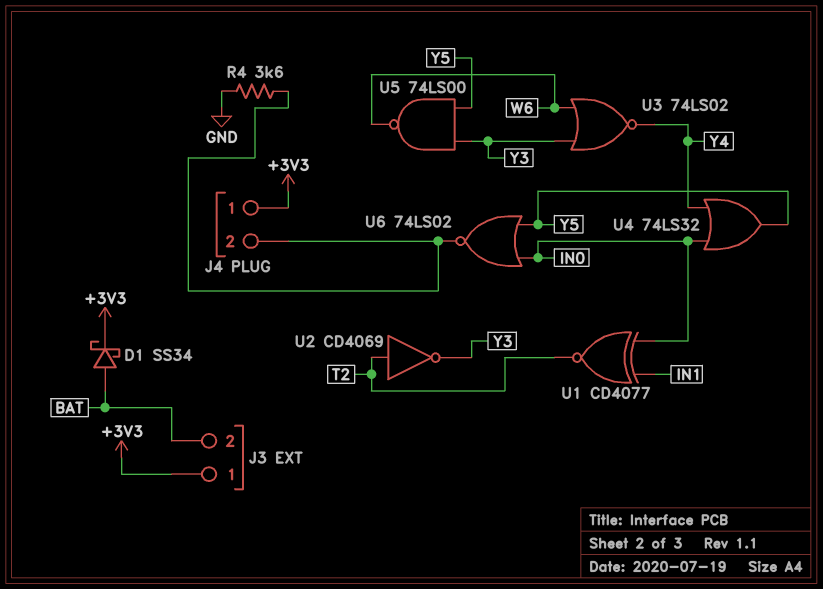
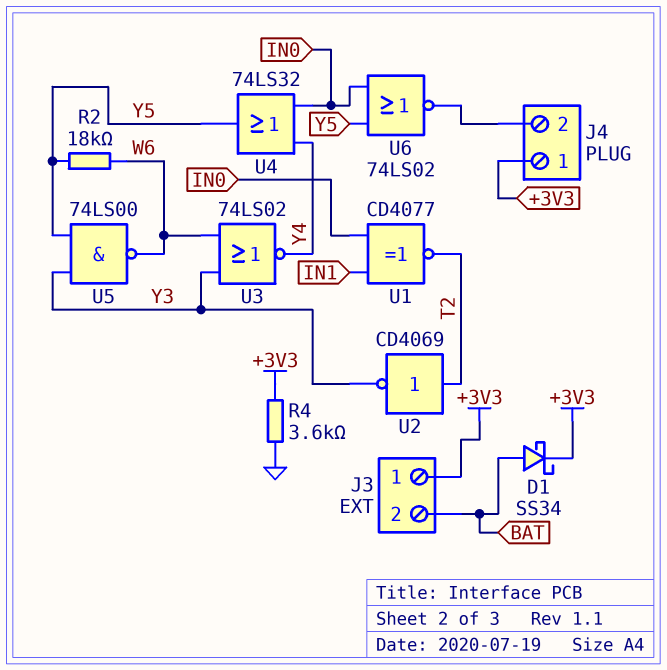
R2: none -> 18k (W6, Y5)
R4: 3.6k (GND, J4/2) -> 3.6k (+3V3, GND)

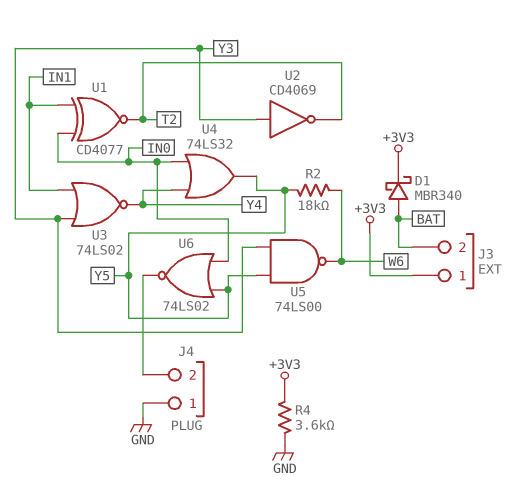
D1: schottky SS34 (A BAT, K +3V3) -> schottky MBR340 (A BAT, K +3V3)
J4 pin 1: +3V3 -> GND
U2: NOT CD4069 (in T2, out Y3) -> NOT CD4069 (in Y3, out T2)
U3: NOR 74LS02 (in W6, in Y3, out Y4) -> NOR 74LS02 (in IN1, in Y3, out Y4)

